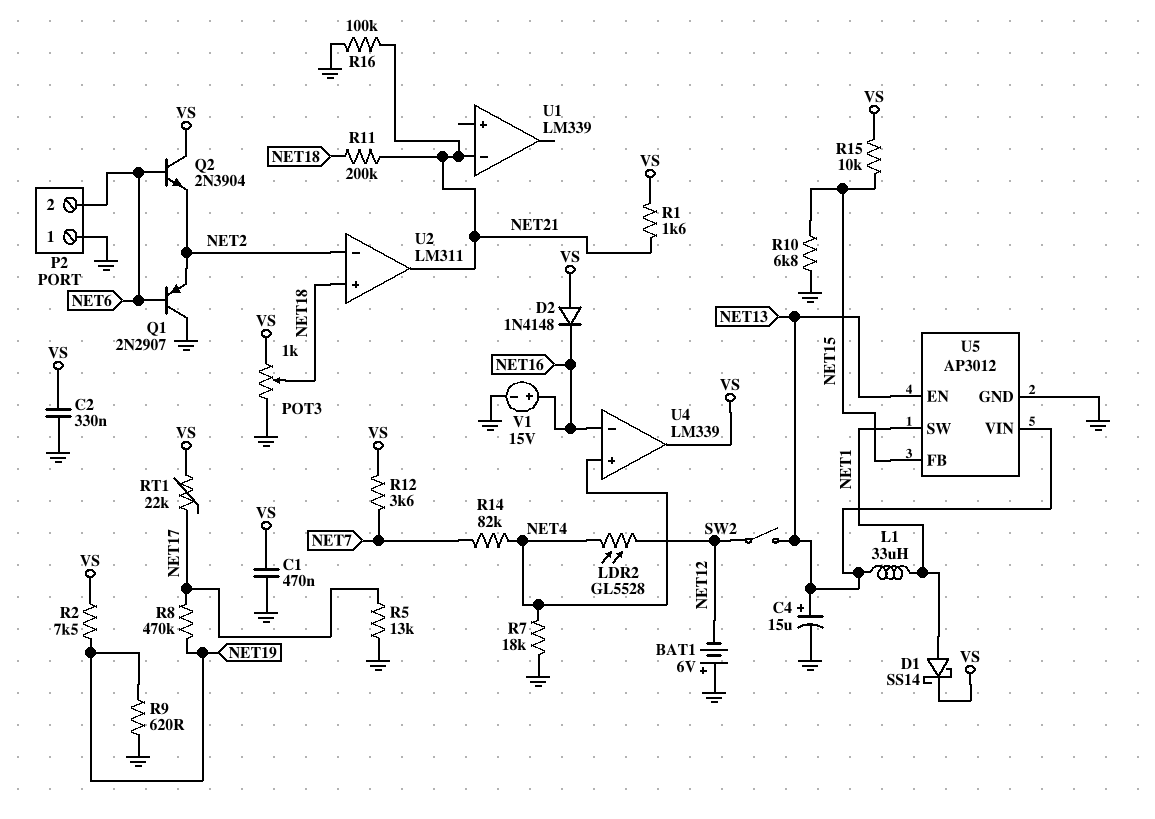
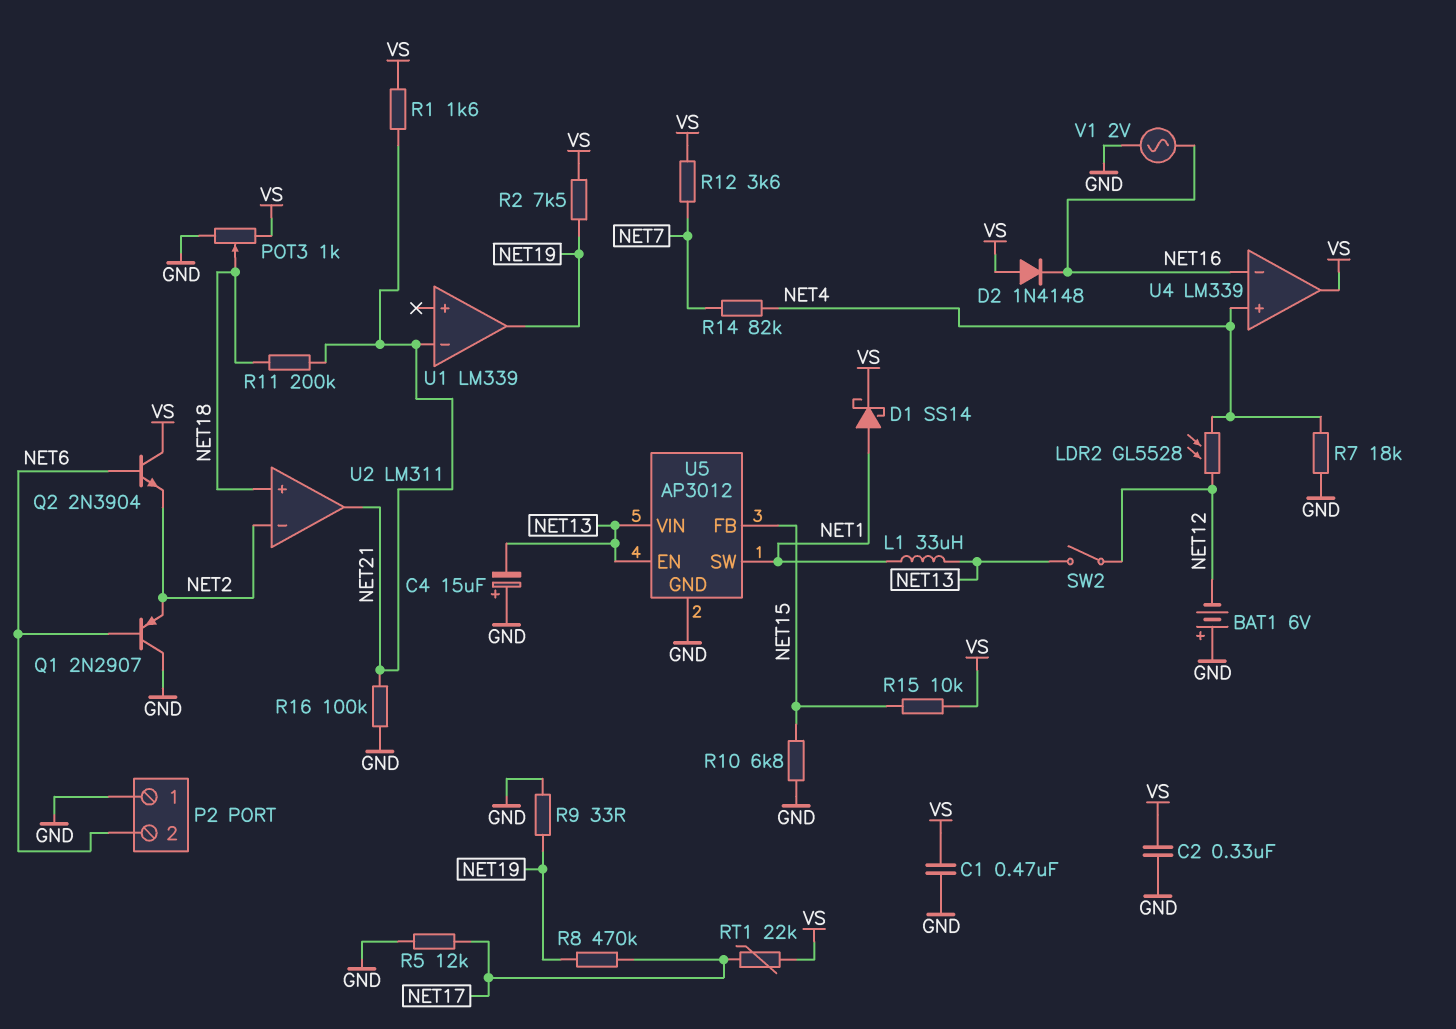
C4: 15uF (plus NET13, minus GND) -> 15uF (plus GND, minus NET13)
R5: 13k (GND, NET17) -> 12k (GND, NET17)
R9: 620 (GND, NET19) -> 33 (GND, NET19)
U1 pin out: none -> NET19
V1: 15V (plus NET16, minus GND) -> AC 2V (GND, NET16)

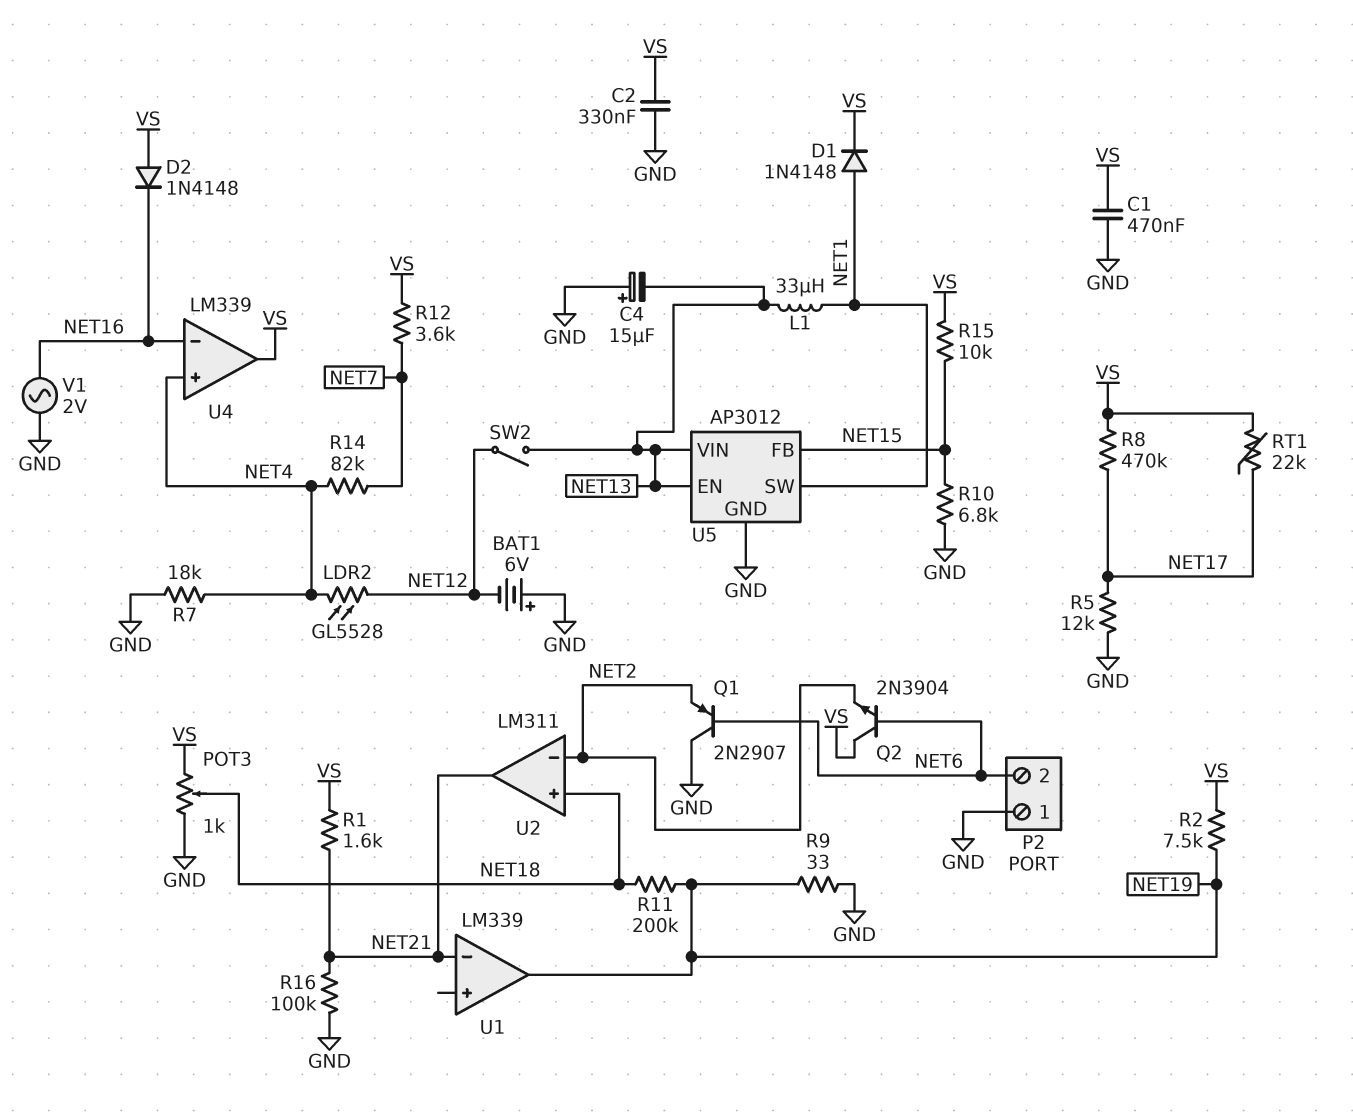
D1: schottky SS14 (A NET1, K VS) -> diode 1N4148 (A NET1, K VS)
R8: 470k (NET17, NET19) -> 470k (NET17, VS)
R11: 200k (NET18, NET21) -> 200k (NET18, NET19)

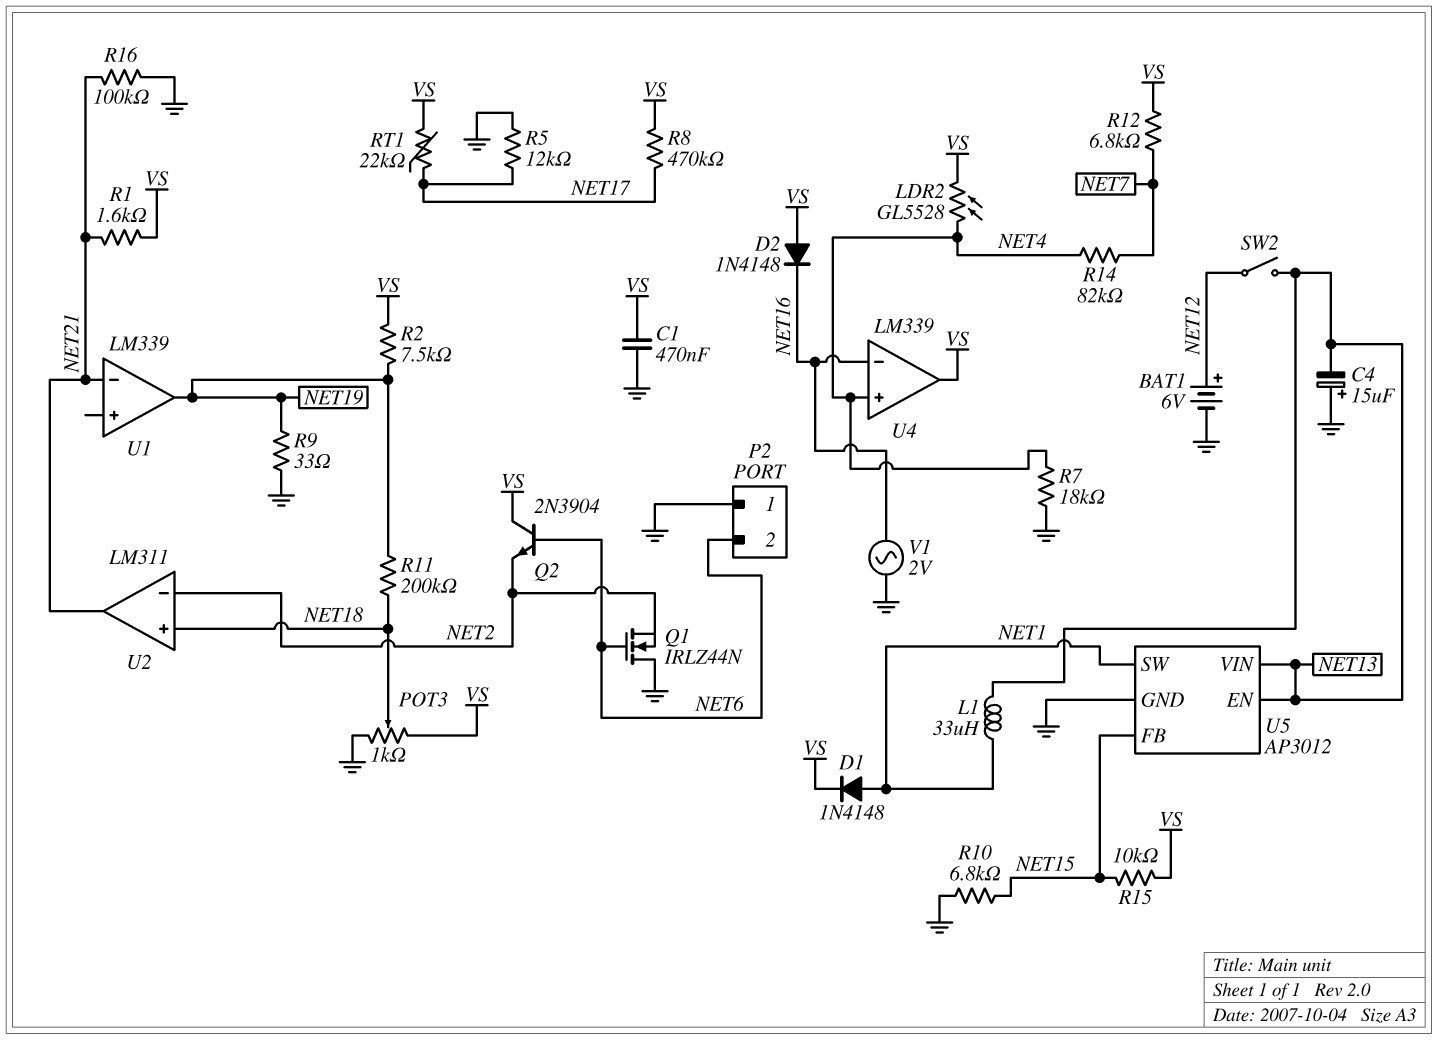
BAT1: 6V (plus GND, minus NET12) -> 6V (plus NET12, minus GND)
C2: 330nF (GND, VS) -> none
LDR2: GL5528 (NET4, NET12) -> GL5528 (NET4, VS)
Q1: PNP 2N2907 (B NET6, C GND, E NET2) -> NMOS IRLZ44N (G NET6, D GND, S NET2)
R12: 3.6k (NET7, VS) -> 6.8k (NET7, VS)

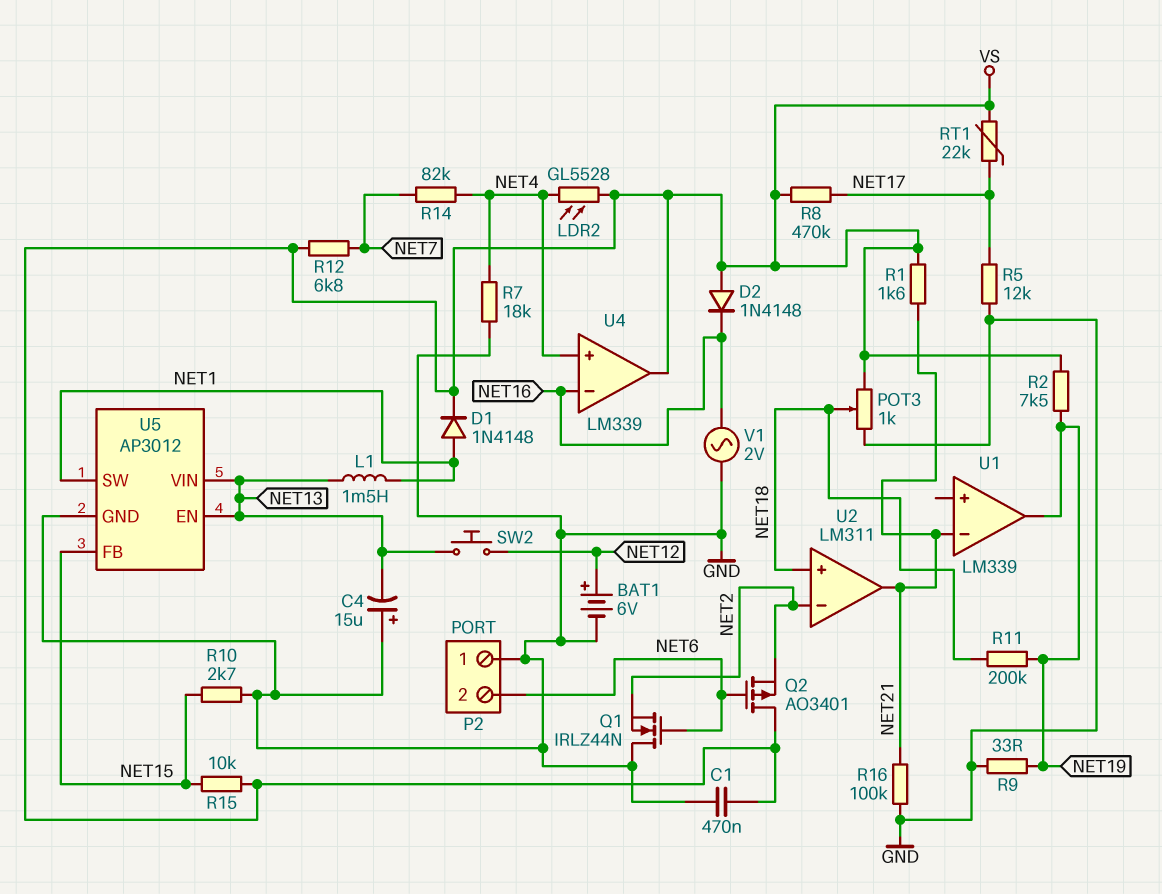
L1: 33uH (NET1, NET13) -> 1.5mH (NET1, NET13)
Q2: NPN 2N3904 (B NET6, C VS, E NET2) -> PMOS AO3401 (G NET6, D VS, S NET2)
R10: 6.8k (GND, NET15) -> 2.7k (GND, NET15)
SW2: switch (NET12, NET13) -> button (NET12, NET13)

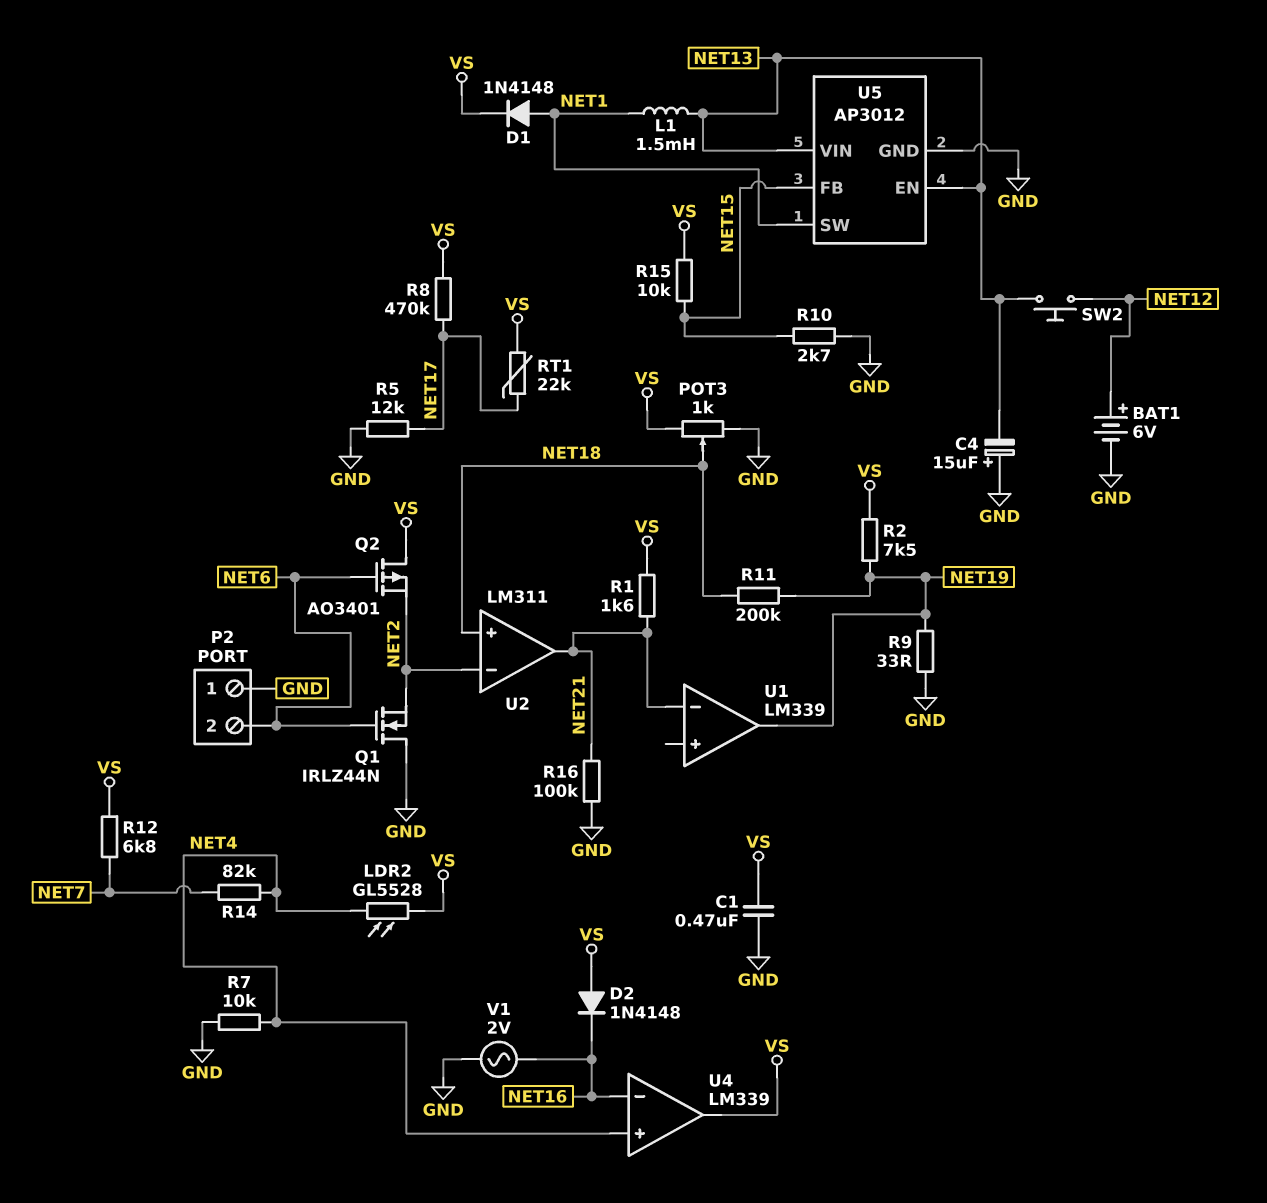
R7: 18k (GND, NET4) -> 10k (GND, NET4)

